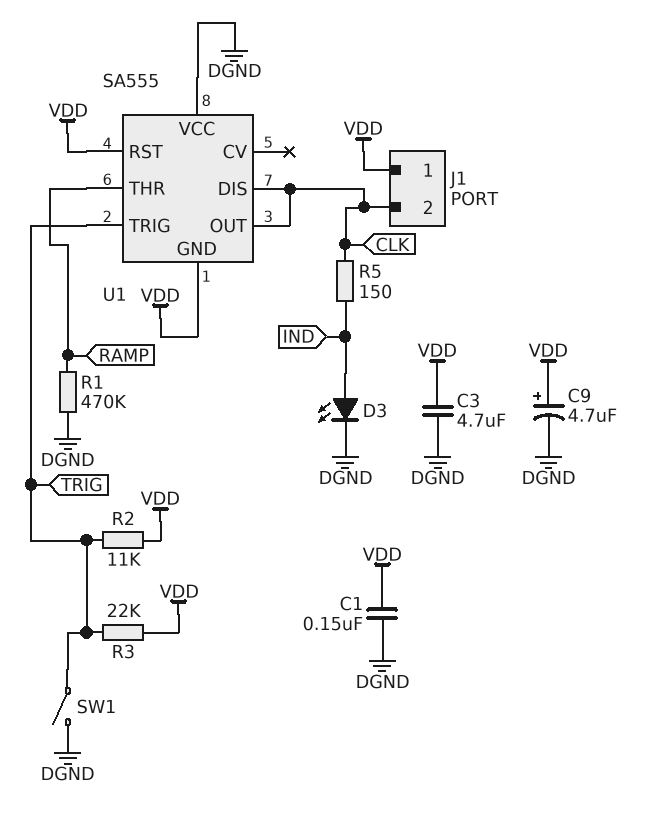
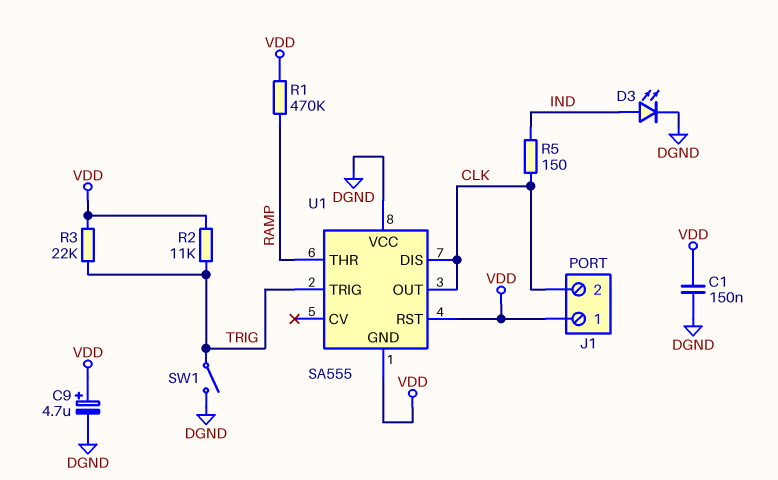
C3: 4.7uF (DGND, VDD) -> none
R1: 470k (DGND, RAMP) -> 470k (RAMP, VDD)

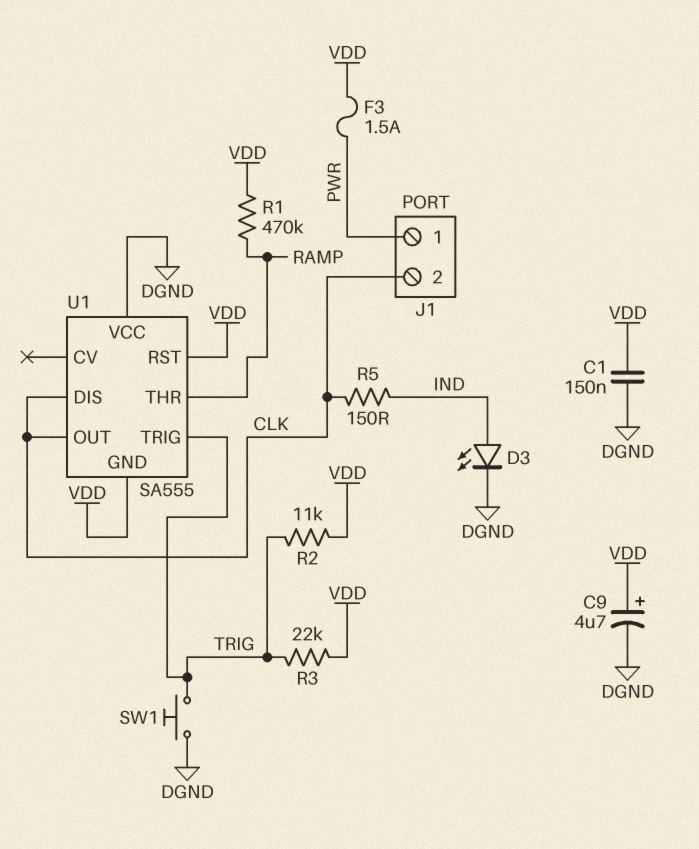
F3: none -> 1.5A (PWR, VDD)
J1 pin 1: VDD -> PWR
SW1: switch (DGND, TRIG) -> button (DGND, TRIG)

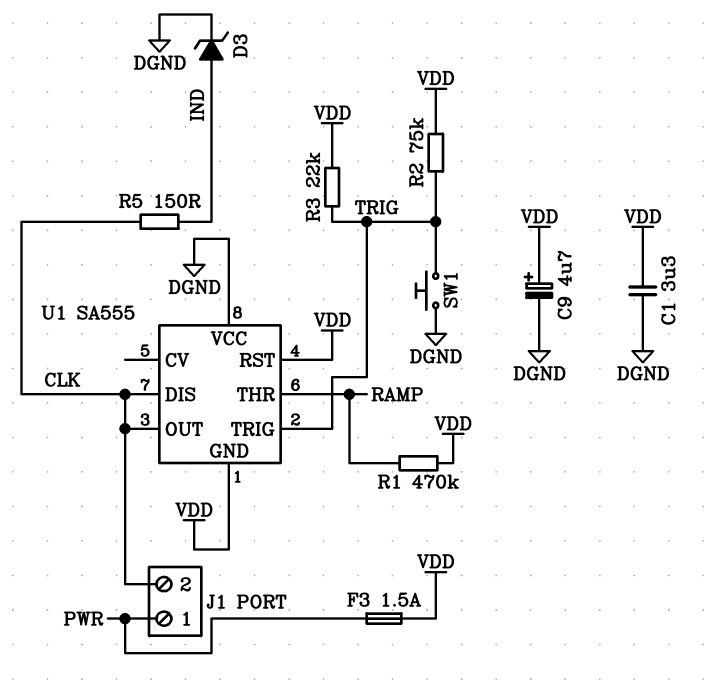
C1: 150nF (DGND, VDD) -> 3.3uF (DGND, VDD)
D3: LED (A IND, K DGND) -> zener (A IND, K DGND)
R2: 11k (TRIG, VDD) -> 75k (TRIG, VDD)

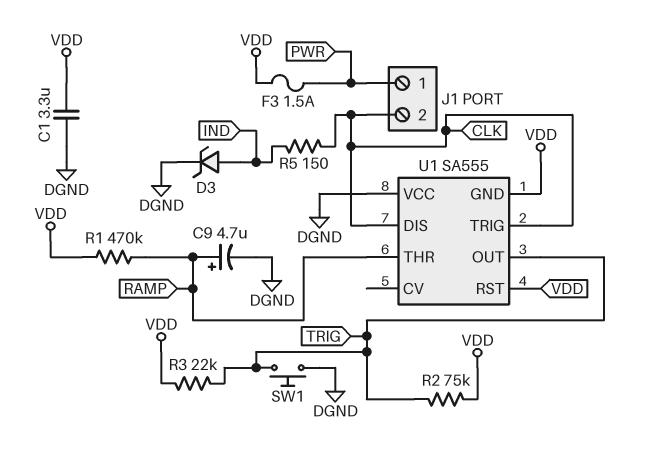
C9: 4.7uF (plus VDD, minus DGND) -> 4.7uF (plus RAMP, minus DGND)
U1 pin OUT: CLK -> TRIG
U1 pin TRIG: TRIG -> CLK

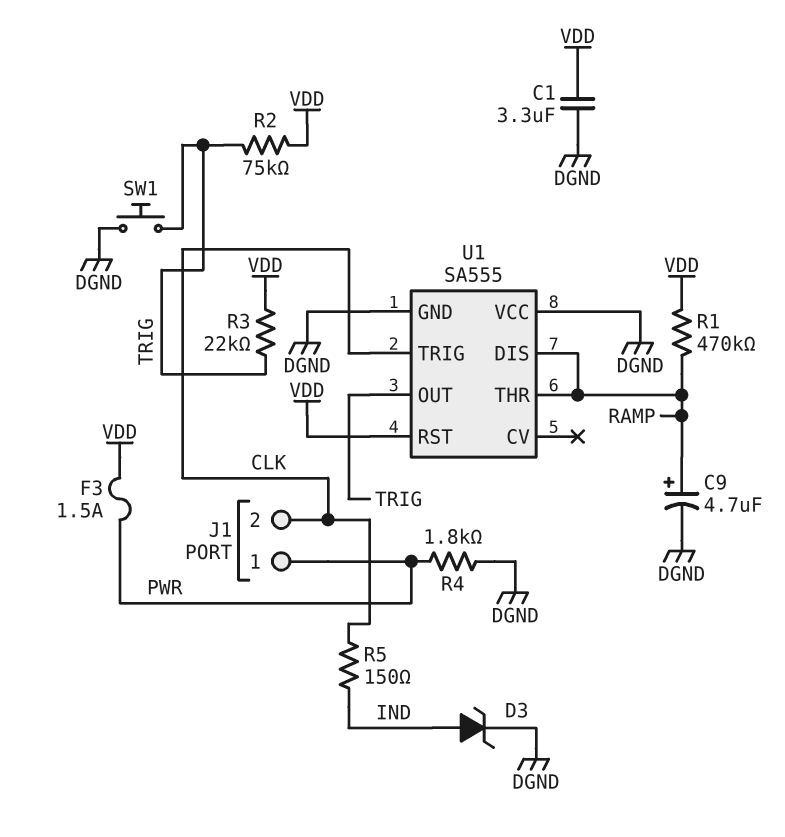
R4: none -> 1.8k (DGND, PWR)
U1 pin DIS: CLK -> RAMP
U1 pin GND: VDD -> DGND

